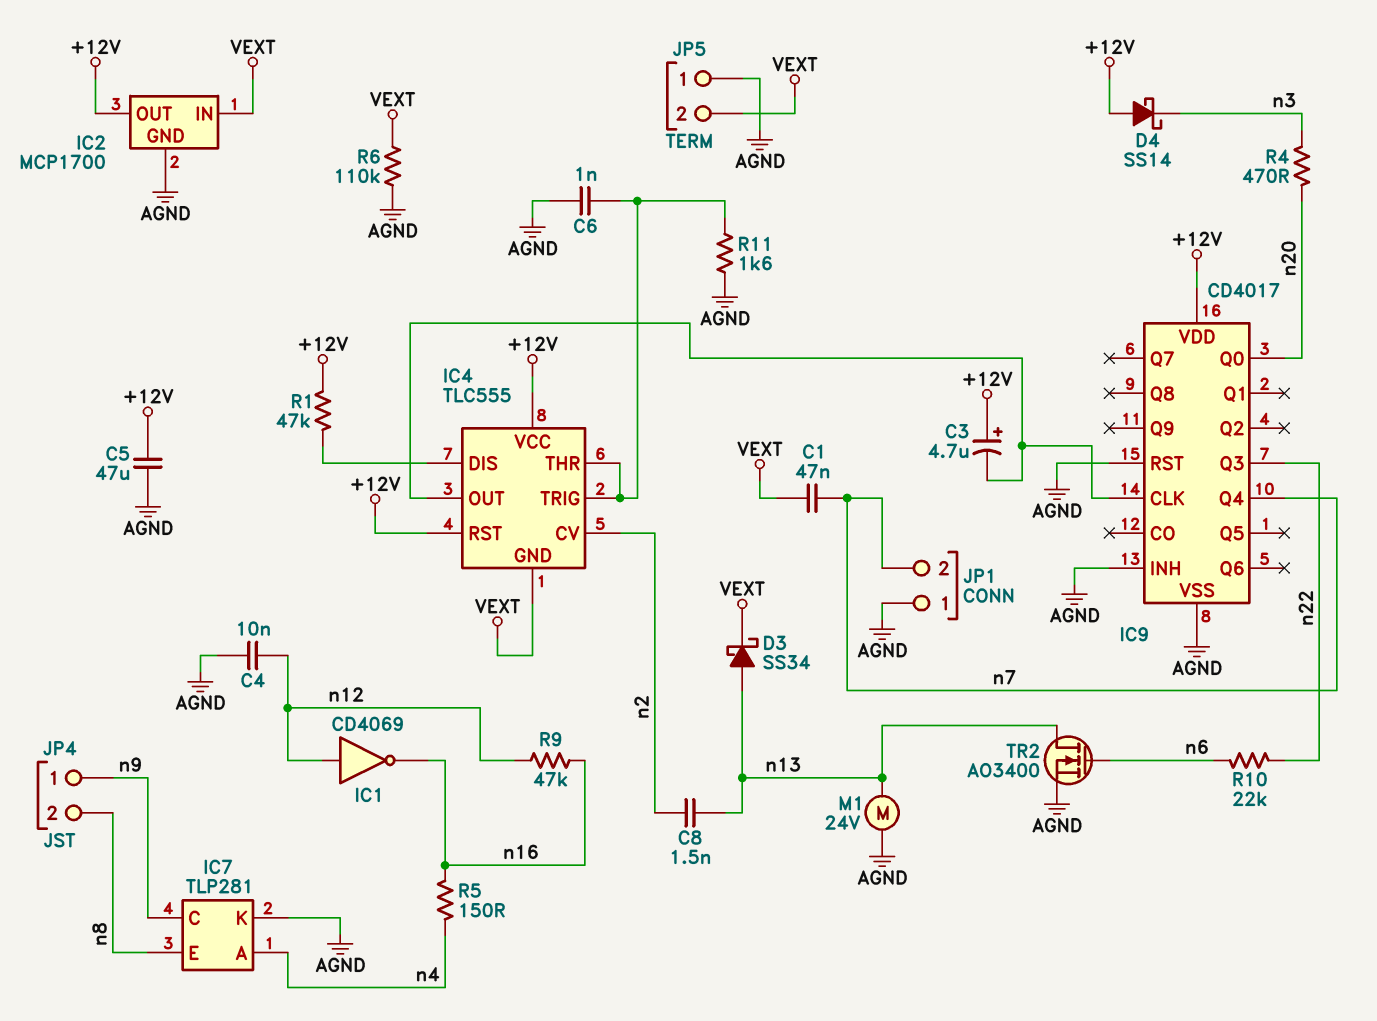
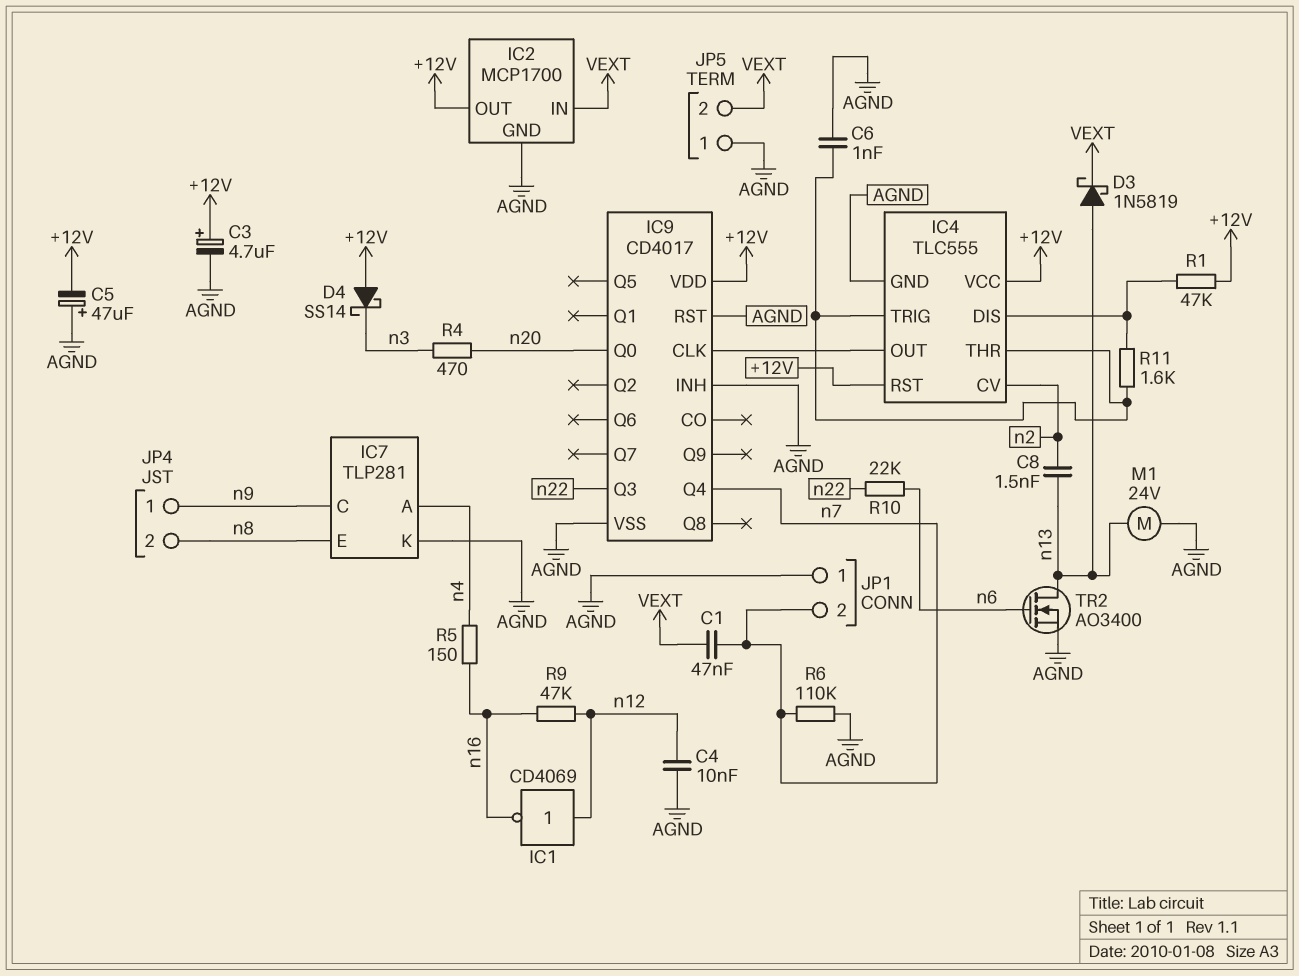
C3: 4.7uF (plus +12V, minus IC4/OUT) -> 4.7uF (plus +12V, minus AGND)
C5: 47uF (+12V, AGND) -> 47uF (plus AGND, minus +12V)
D3: schottky SS34 (A n13, K VEXT) -> schottky 1N5819 (A n13, K VEXT)
IC4 pin GND: VEXT -> AGND
R6: 110k (AGND, VEXT) -> 110k (AGND, n7)
R11: 1.6k (AGND, IC4/THR) -> 1.6k (IC4/DIS, IC4/THR)

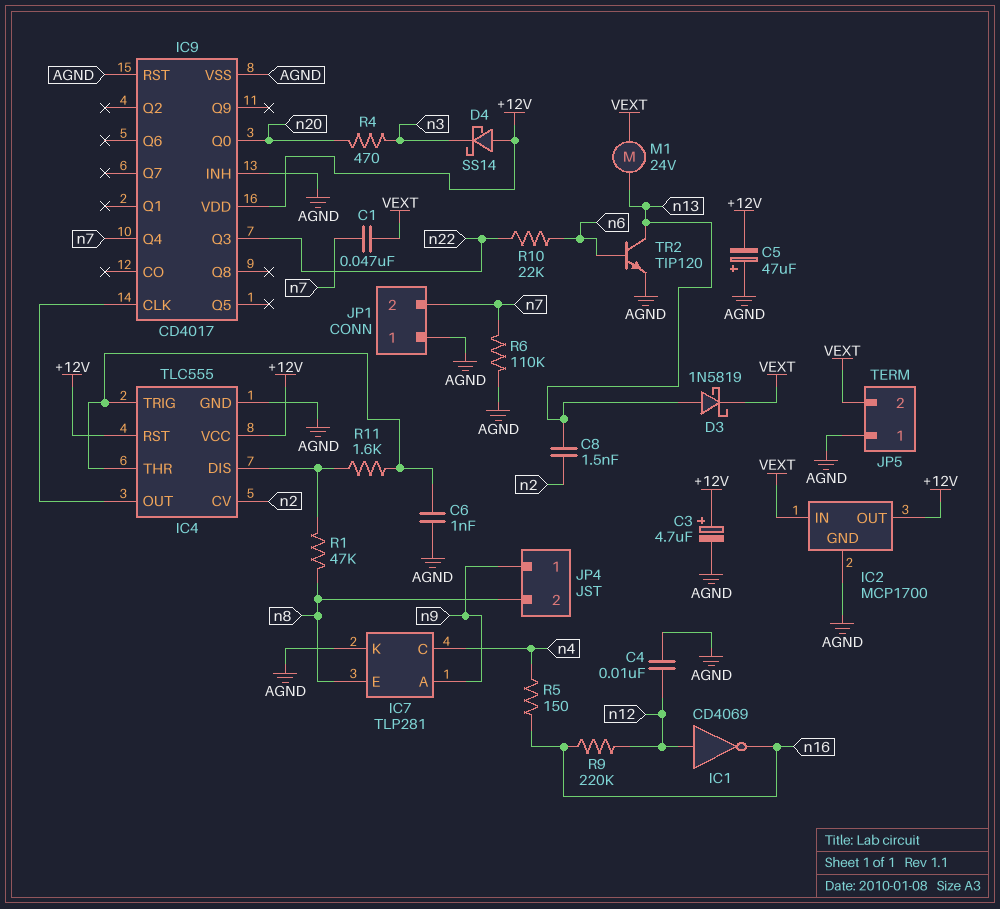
IC7 pin A: n4 -> n9
IC7 pin C: n9 -> n4
M1: motor 24V (AGND, n13) -> motor 24V (VEXT, n13)
R1: 47k (+12V, IC4/DIS) -> 47k (IC4/DIS, n8)
R9: 47k (n12, n16) -> 220k (n12, n16)
TR2: NMOS AO3400 (G n6, D n13, S AGND) -> NPN TIP120 (B n6, C n13, E AGND)

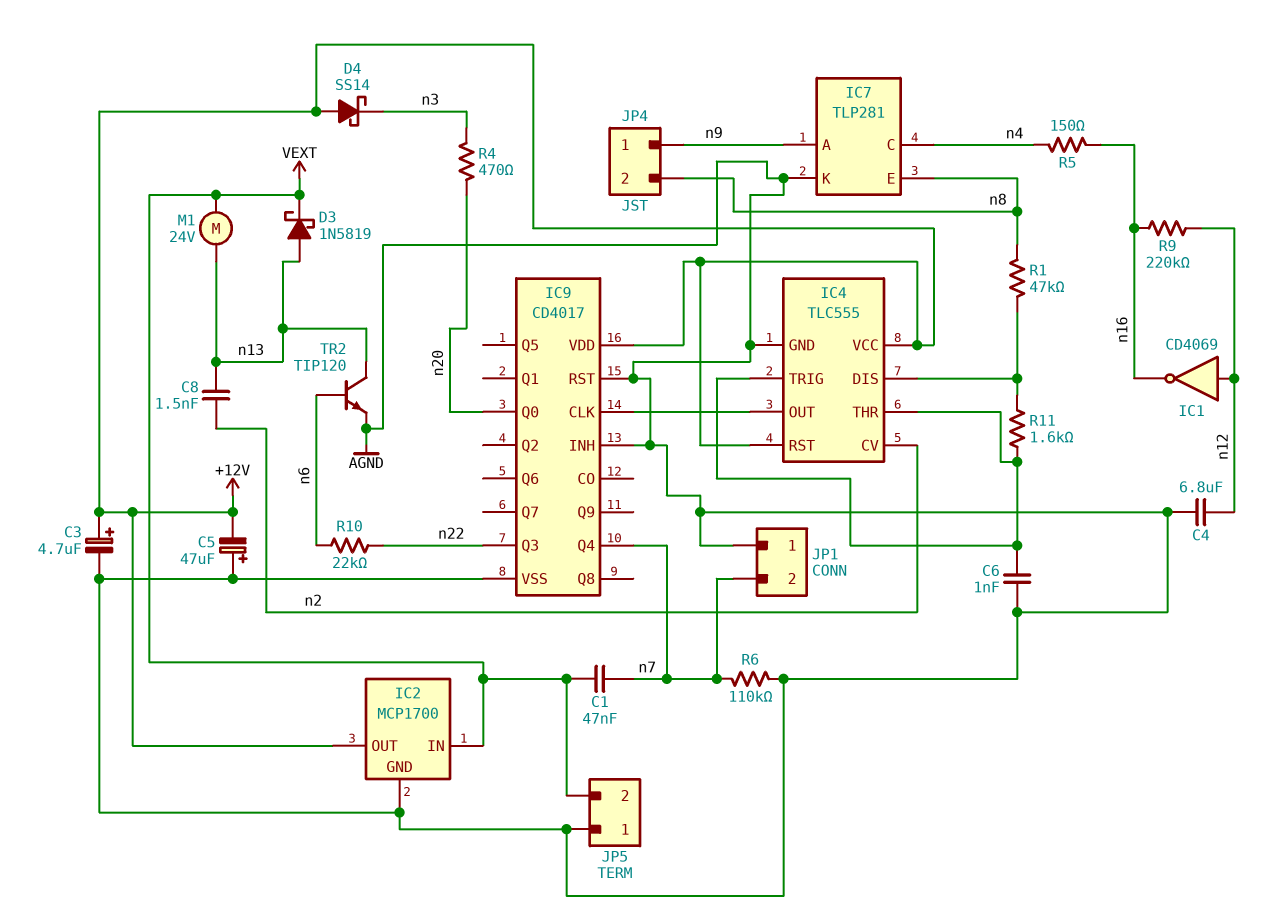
C4: 10nF (AGND, n12) -> 6.8uF (AGND, n12)

